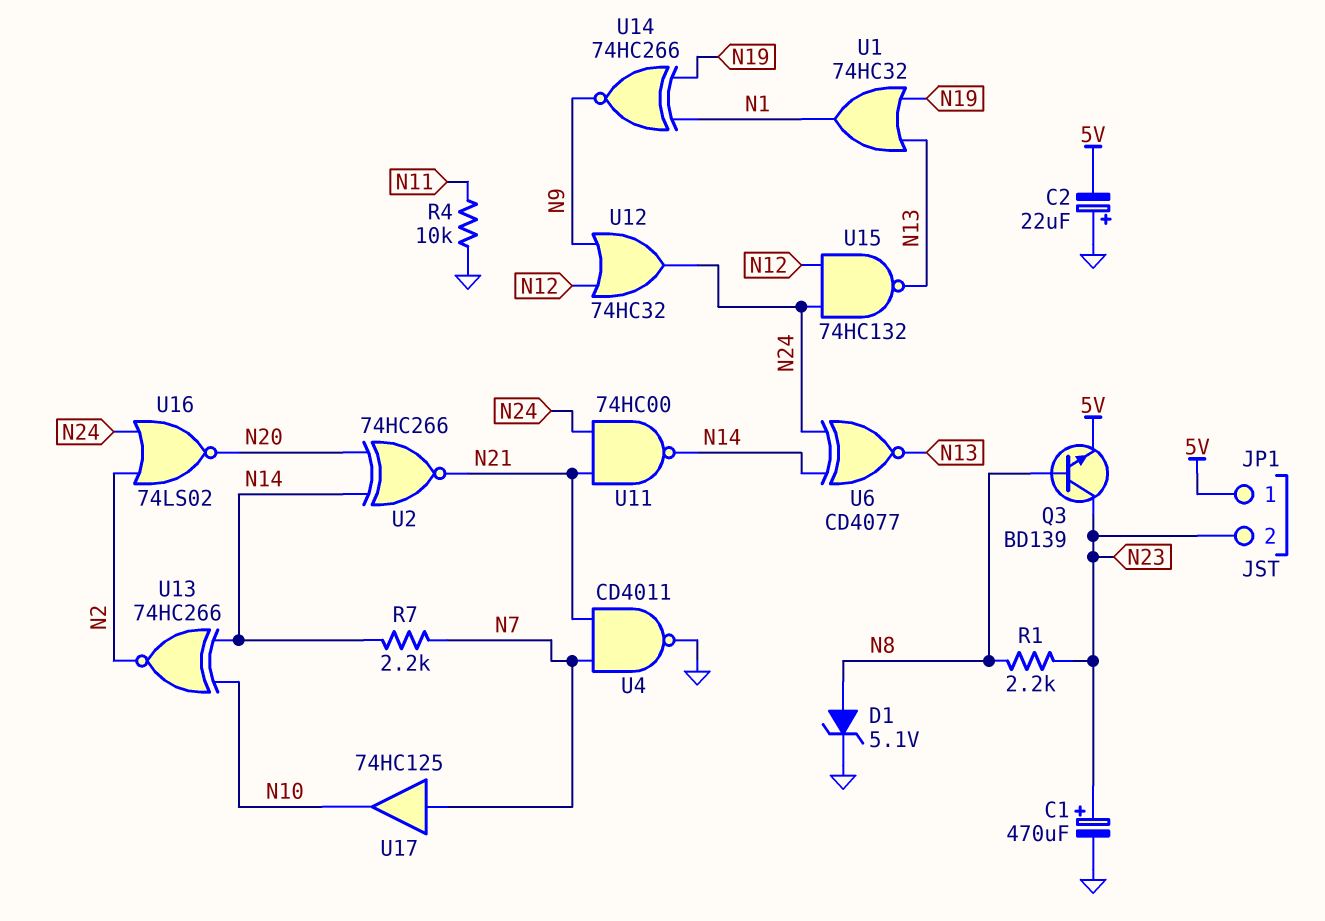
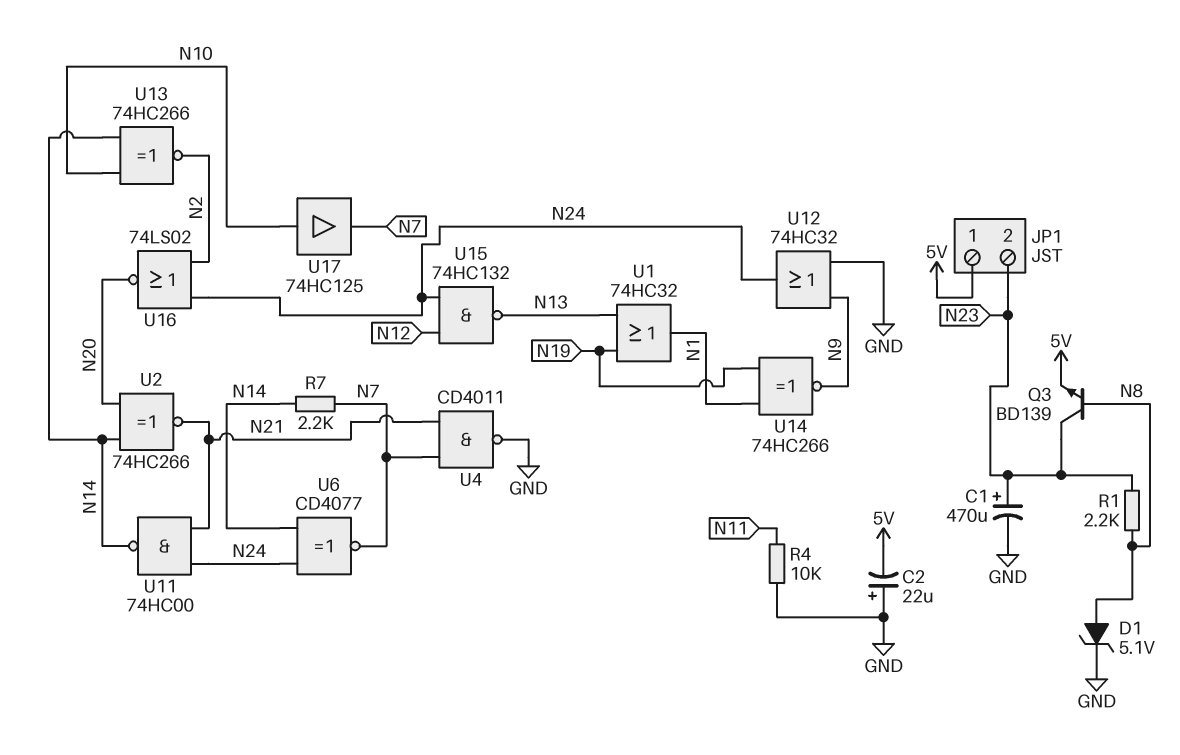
U6: XNOR CD4077 (in N14, in N24, out N13) -> XNOR CD4077 (in N14, in N24, out N7)
U12: OR 74HC32 (in N9, in N12, out N24) -> OR 74HC32 (in GND, in N9, out N24)
U17: buffer 74HC125 (in N7, out N10) -> buffer 74HC125 (in N10, out N7)

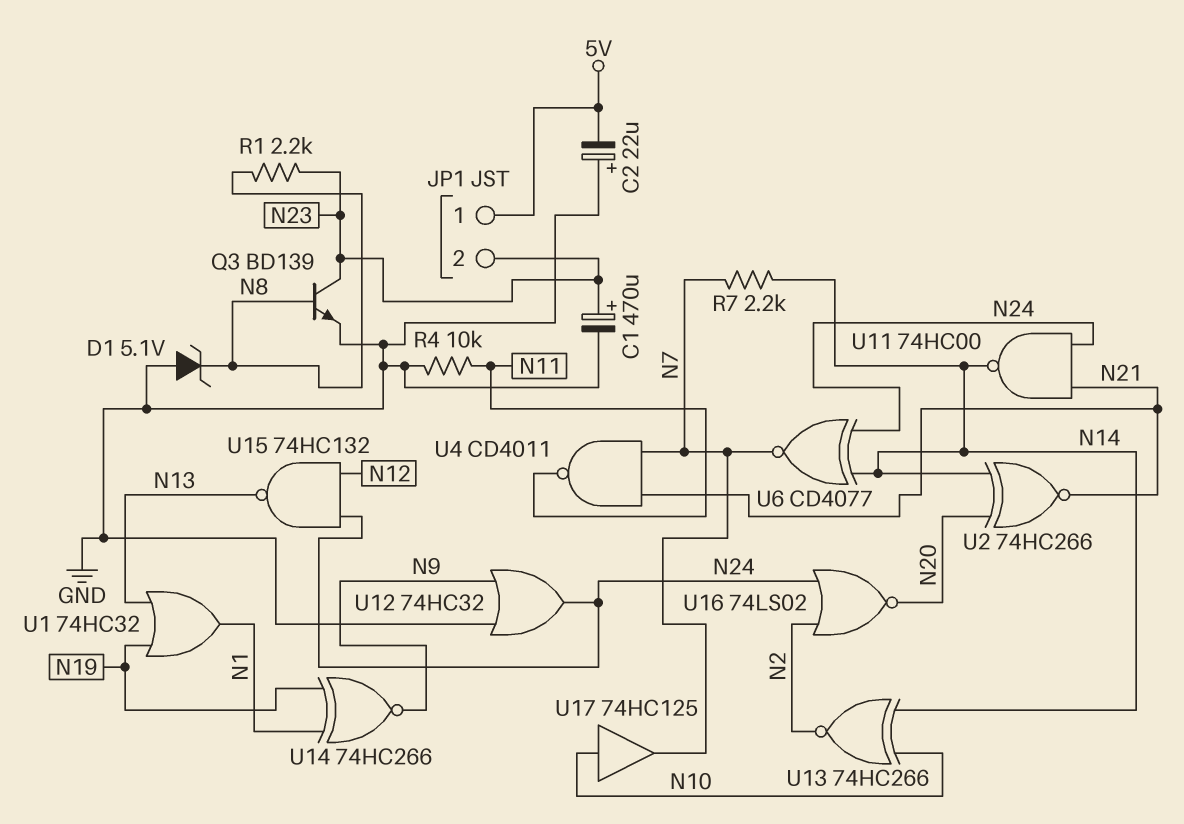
D1: zener 5.1V (A N8, K GND) -> zener 5.1V (A GND, K N8)
Q3: NPN BD139 (B N8, C N23, E 5V) -> NPN BD139 (B N8, C N23, E GND)
U4: NAND CD4011 (in N7, in N21, out GND) -> NAND CD4011 (in N7, in N21, out N11)

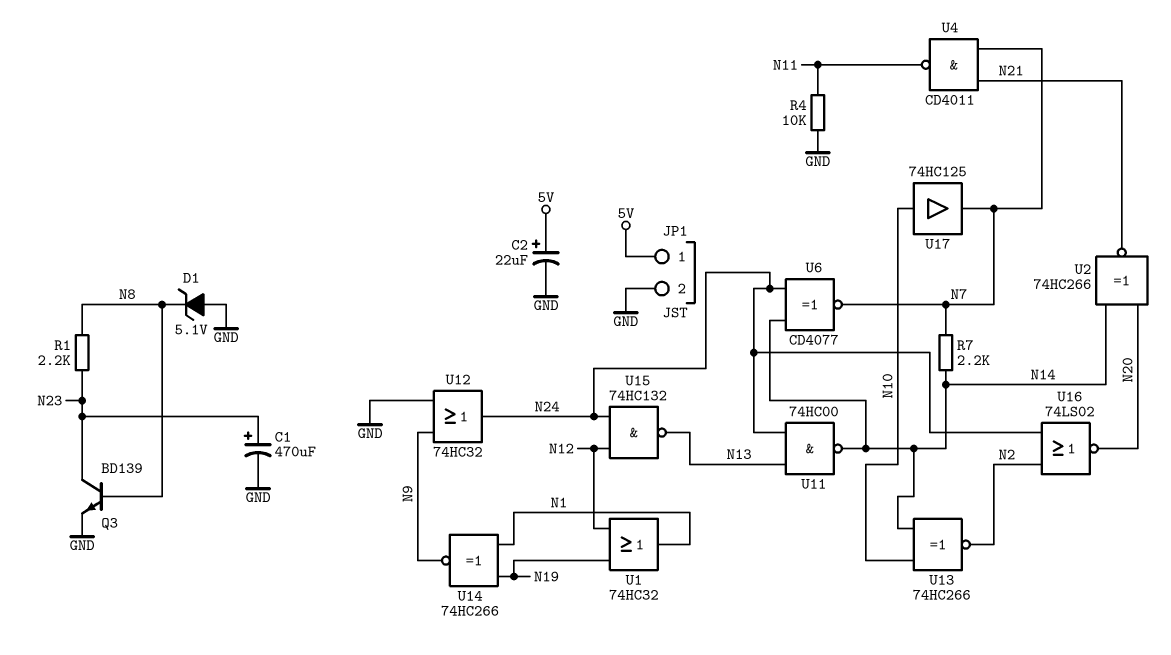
C2: 22uF (plus GND, minus 5V) -> 22uF (plus 5V, minus GND)
JP1 pin 2: N23 -> GND
U1: OR 74HC32 (in N13, in N19, out N1) -> OR 74HC32 (in N12, in N19, out N1)
U11: NAND 74HC00 (in N21, in N24, out N14) -> NAND 74HC00 (in N13, in N24, out N14)

